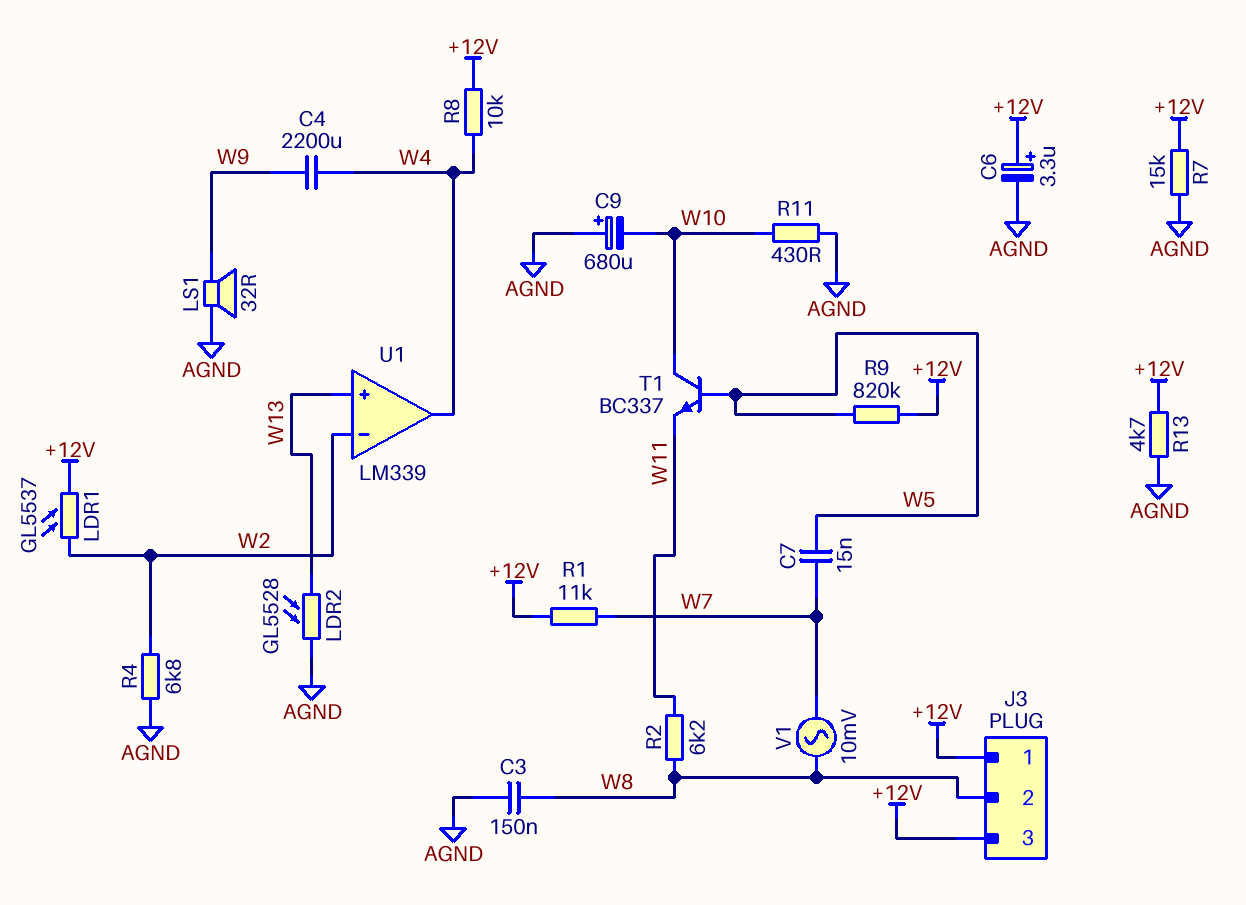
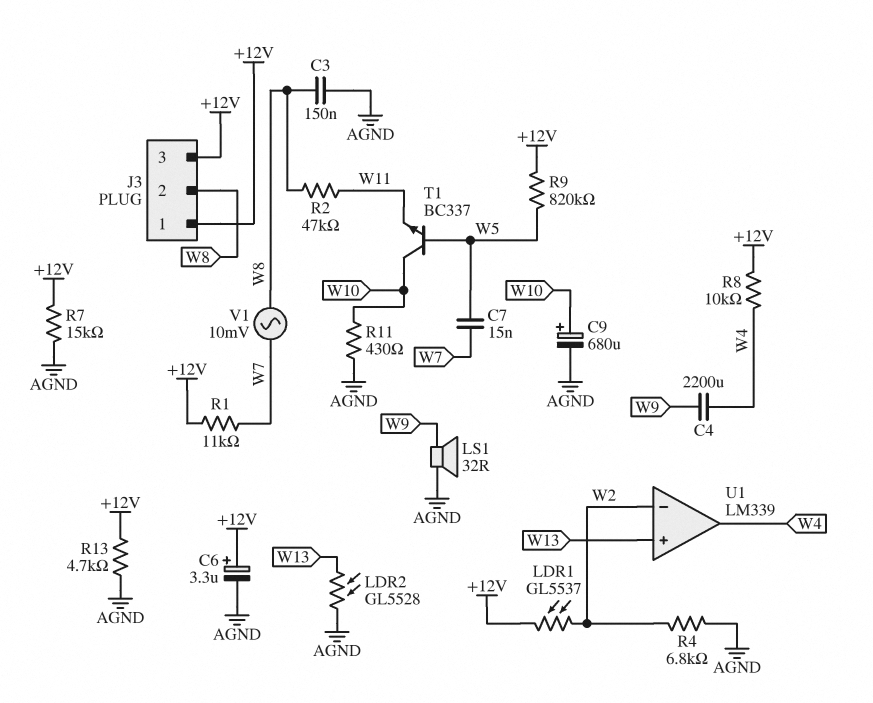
C9: 680uF (plus AGND, minus W10) -> 680uF (plus W10, minus AGND)
R2: 6.2k (W8, W11) -> 47k (W8, W11)

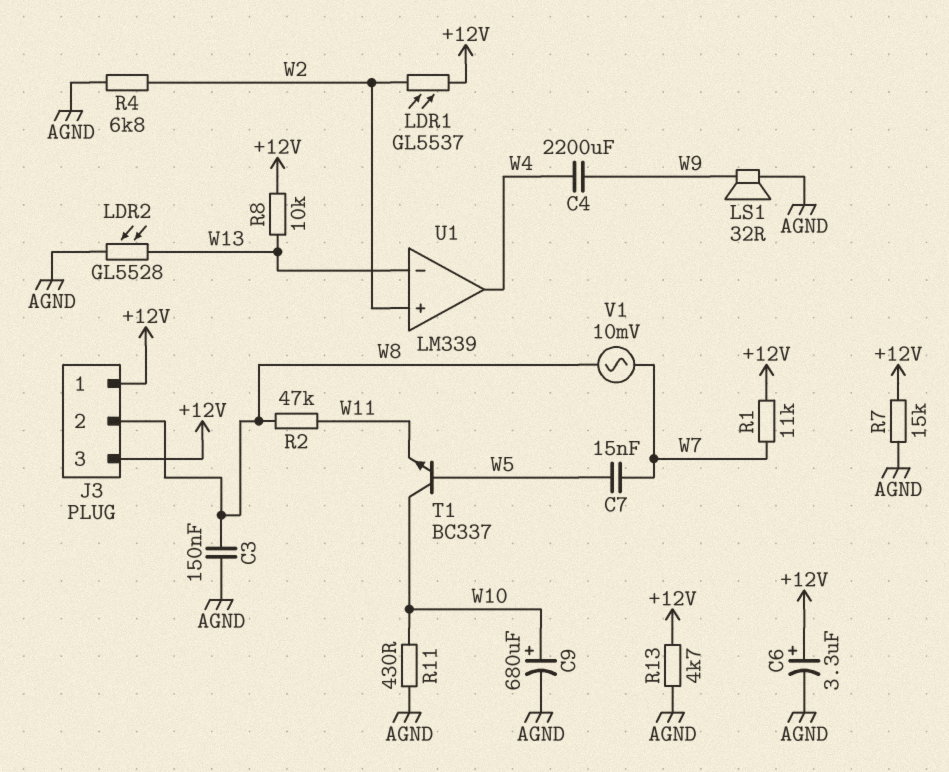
R8: 10k (+12V, W4) -> 10k (+12V, W13)
R9: 820k (+12V, W5) -> none
U1 pin in+: W13 -> W2
U1 pin in-: W2 -> W13

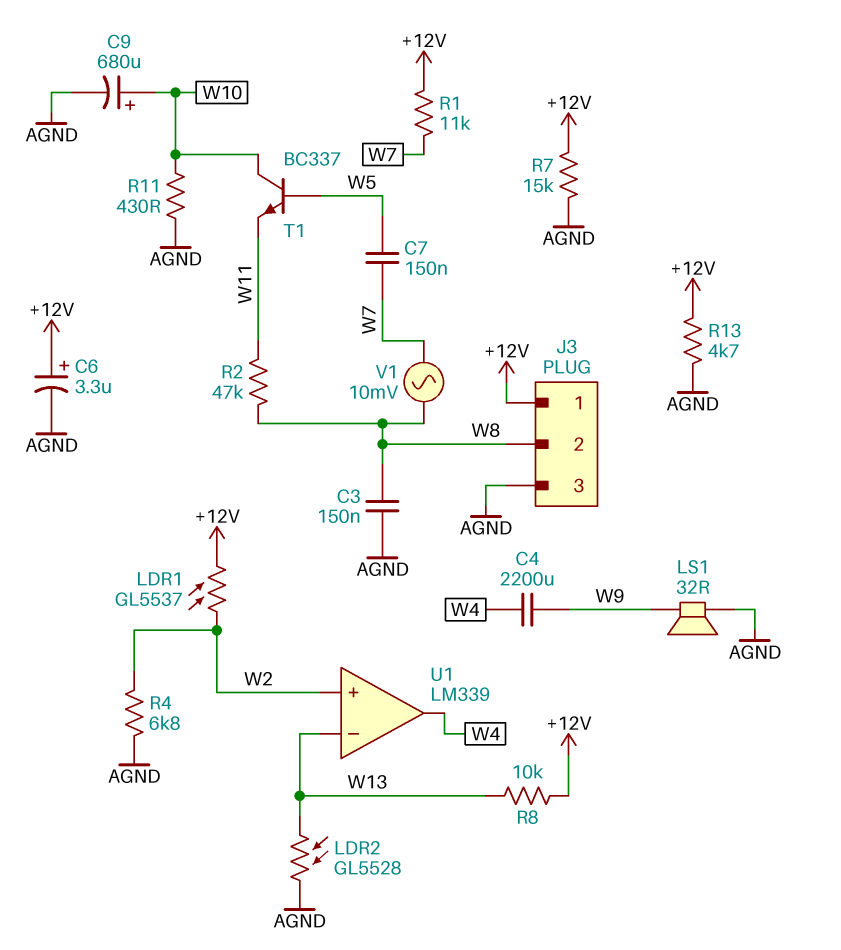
C7: 15nF (W5, W7) -> 150nF (W5, W7)
J3 pin 3: +12V -> AGND

